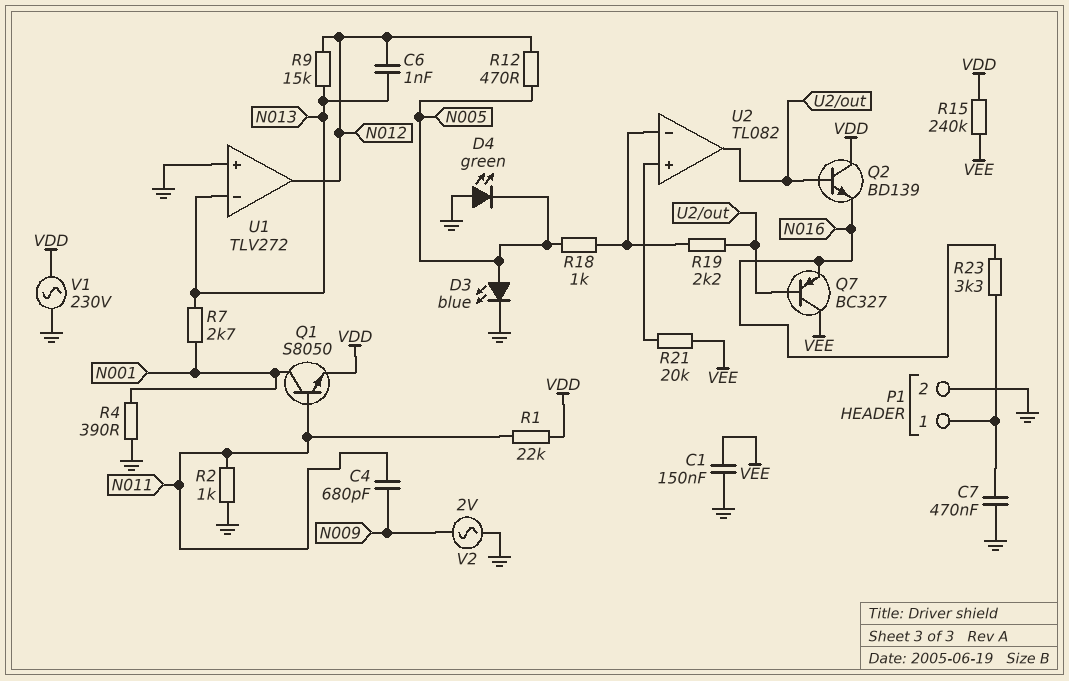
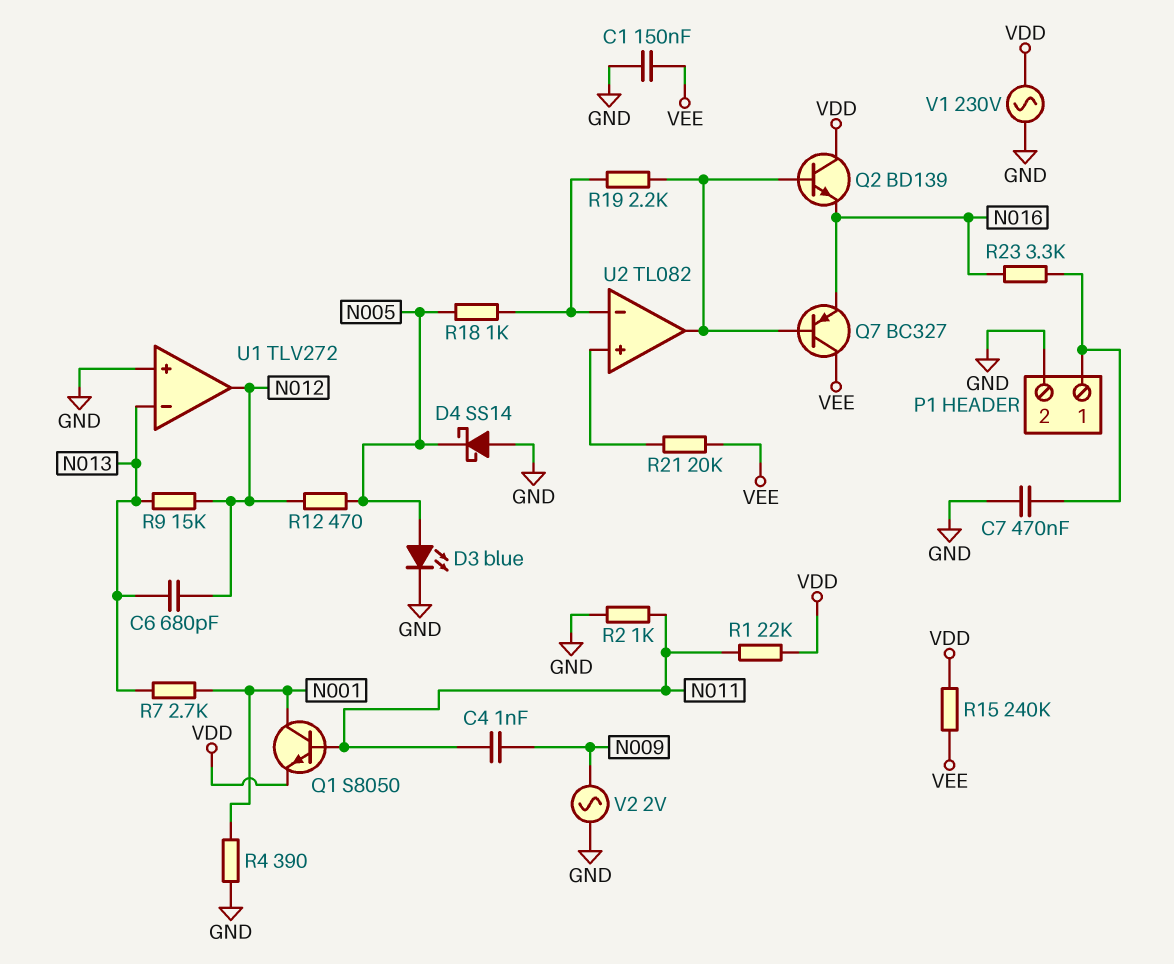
C4: 680pF (N009, N011) -> 1nF (N009, N011)
C6: 1nF (N012, N013) -> 680pF (N012, N013)
D4: LED green (A GND, K N005) -> schottky SS14 (A GND, K N005)

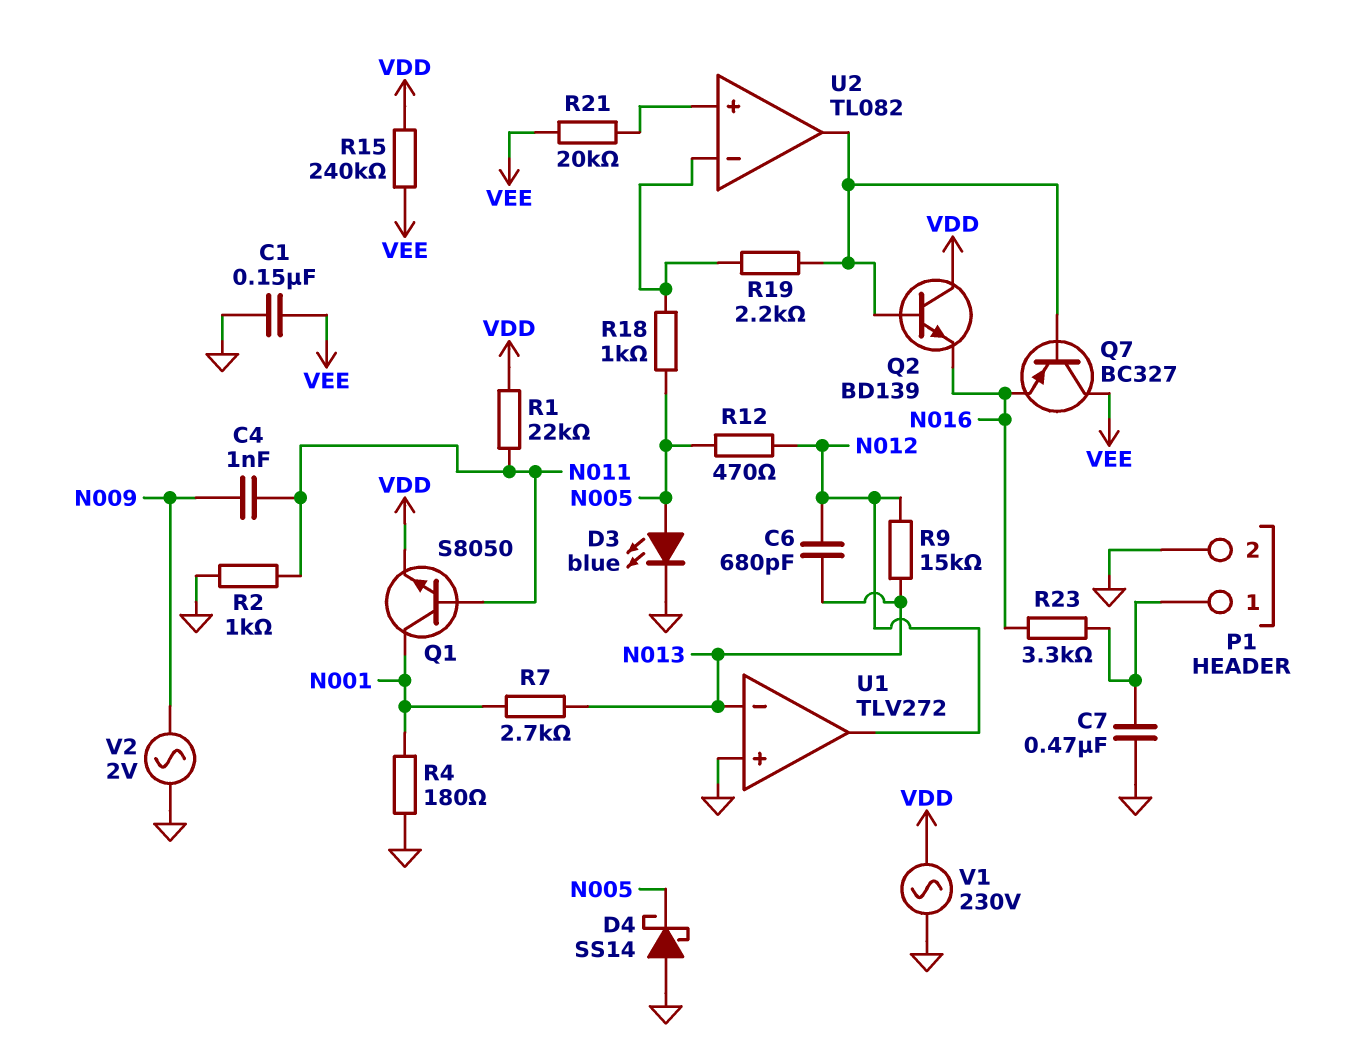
R4: 390 (GND, N001) -> 180 (GND, N001)

